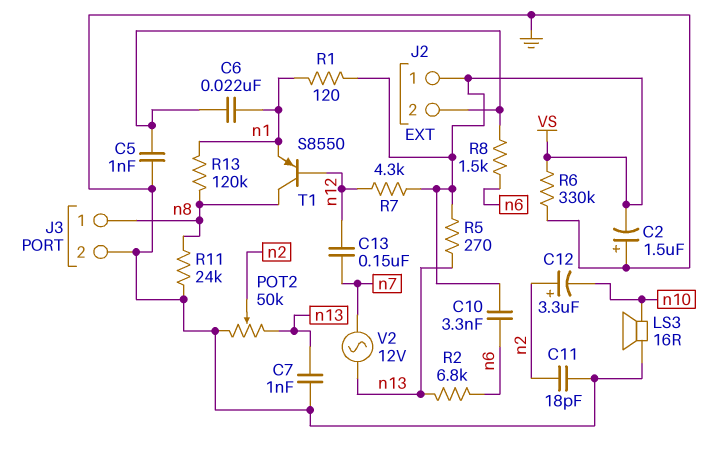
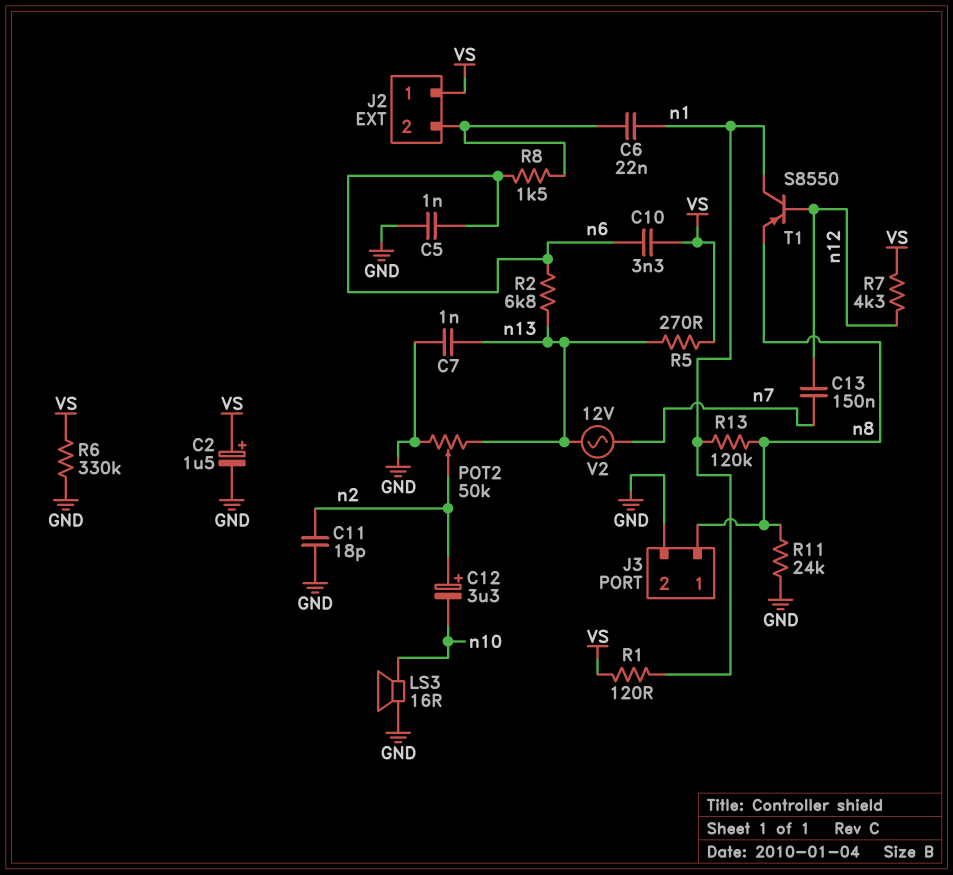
C2: 1.5uF (plus GND, minus VS) -> 1.5uF (plus VS, minus GND)
C5: 1nF (GND, J2/2) -> 1nF (GND, n6)
T1: PNP S8550 (B n12, C n8, E n1) -> PNP S8550 (B n12, C n1, E n8)

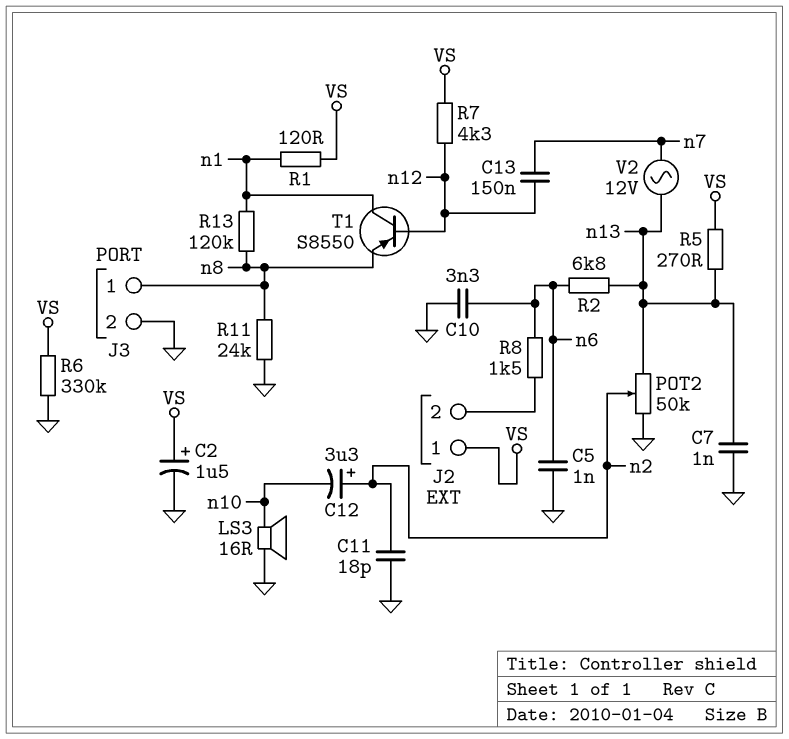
C6: 22nF (J2/2, n1) -> none
C10: 3.3nF (VS, n6) -> 3.3nF (GND, n6)

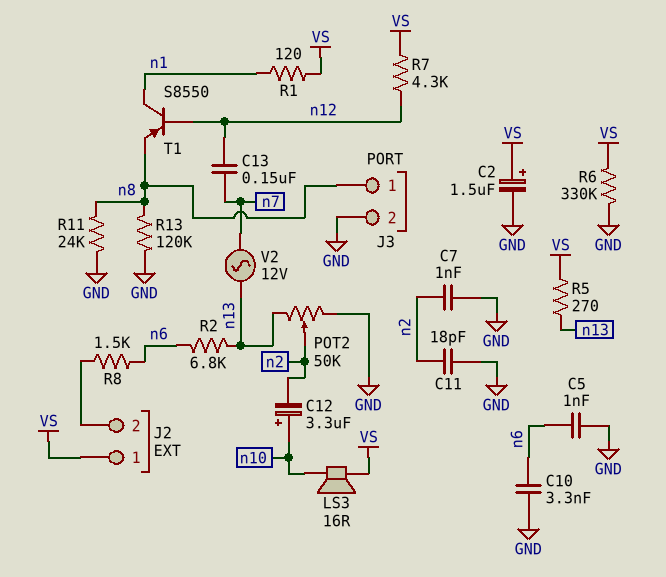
C7: 1nF (GND, n13) -> 1nF (GND, n2)
C12: 3.3uF (plus n2, minus n10) -> 3.3uF (plus n10, minus n2)
LS3: speaker 16R (GND, n10) -> speaker 16R (VS, n10)
R13: 120k (n1, n8) -> 120k (GND, n8)

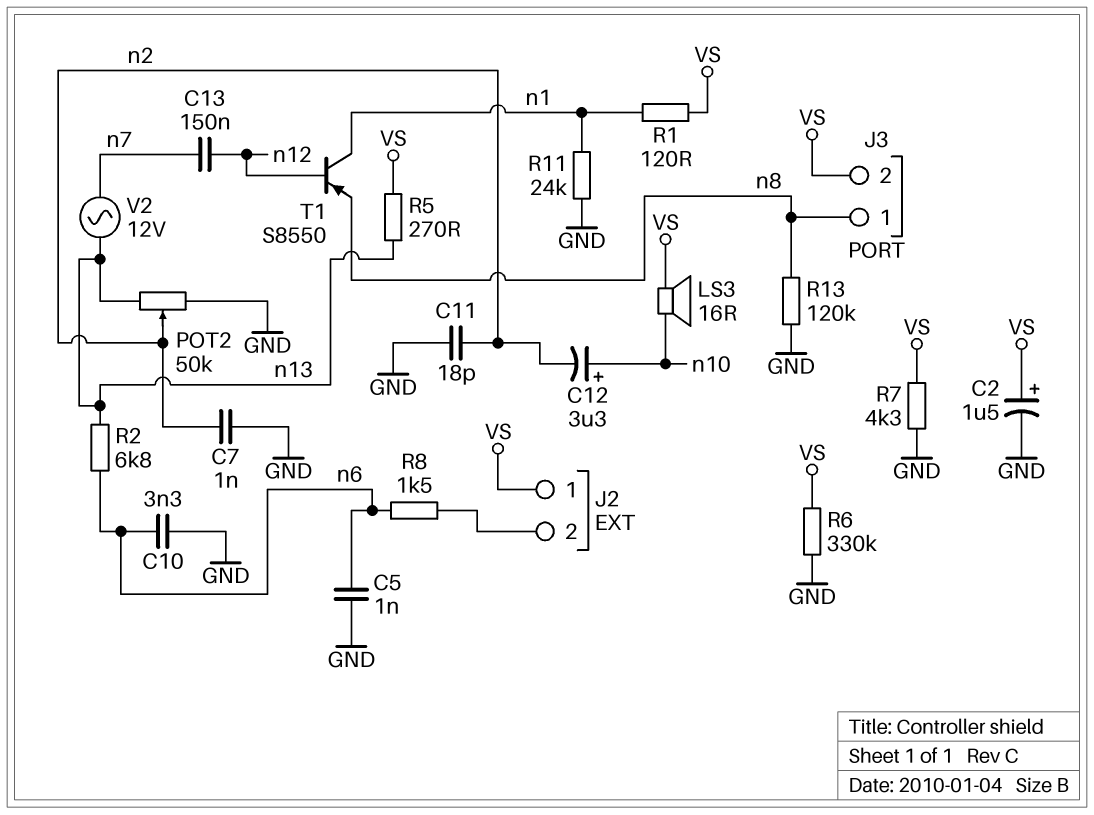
J3 pin 2: GND -> VS
R7: 4.3k (VS, n12) -> 4.3k (GND, VS)
R11: 24k (GND, n8) -> 24k (GND, n1)

